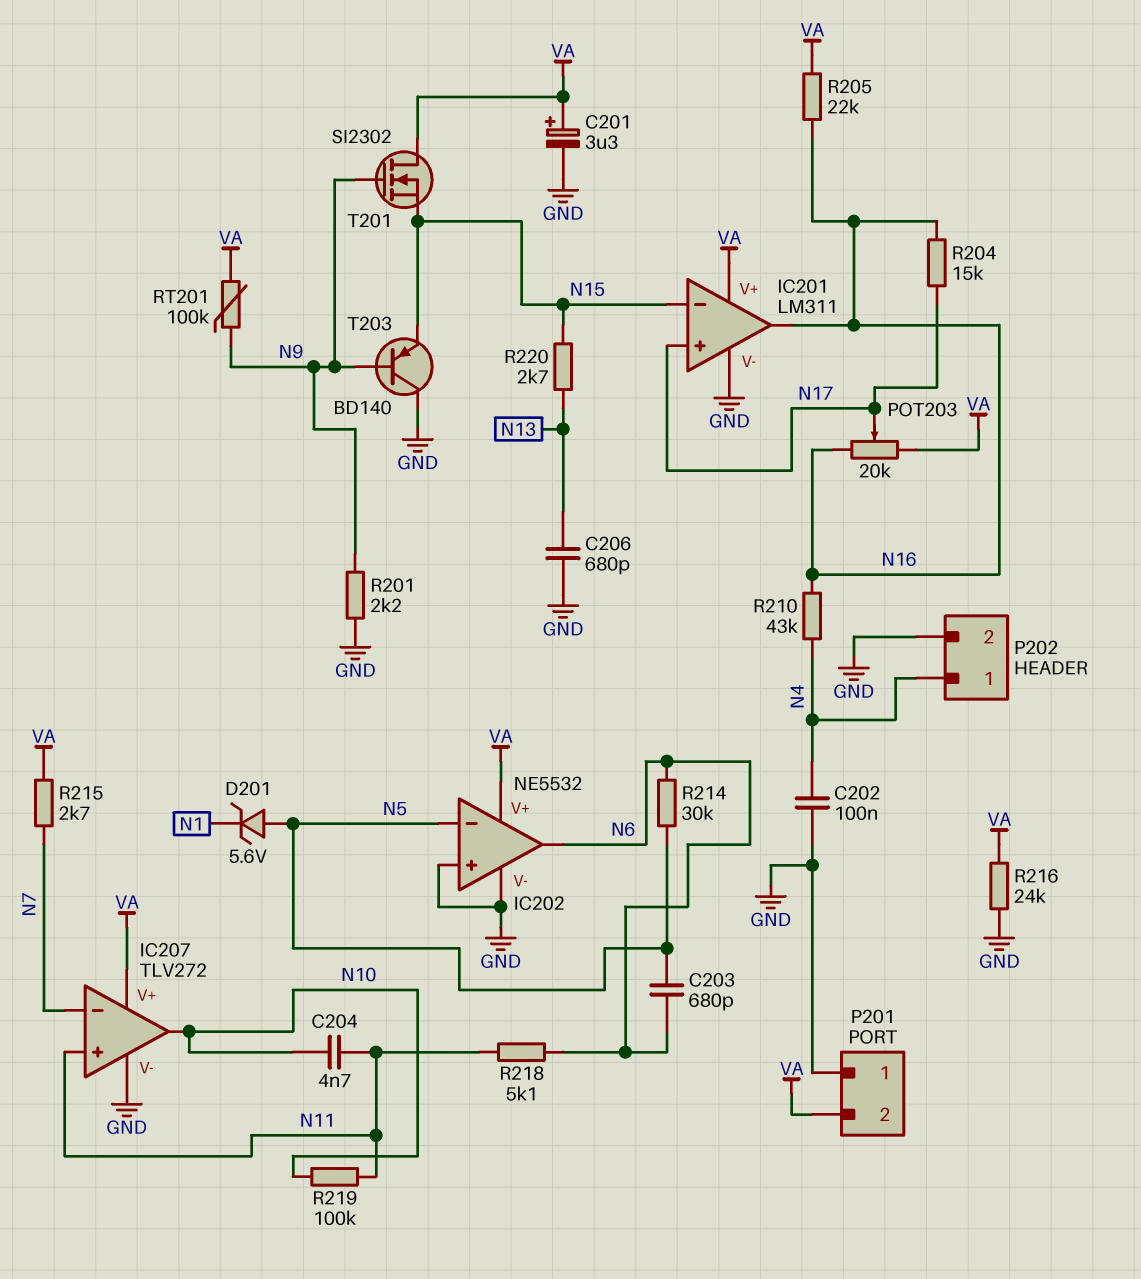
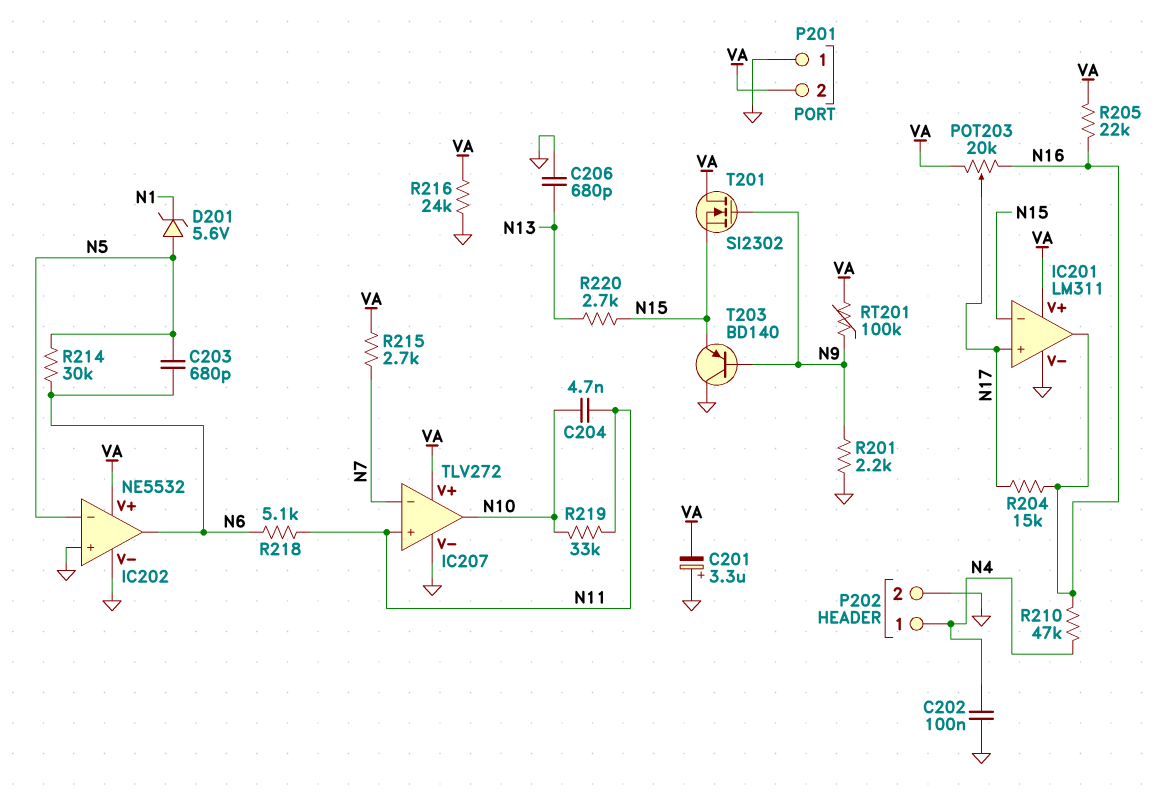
C201: 3.3uF (plus VA, minus GND) -> 3.3uF (plus GND, minus VA)
R210: 43k (N4, N16) -> 47k (N4, N16)
R219: 100k (N10, N11) -> 33k (N10, N11)

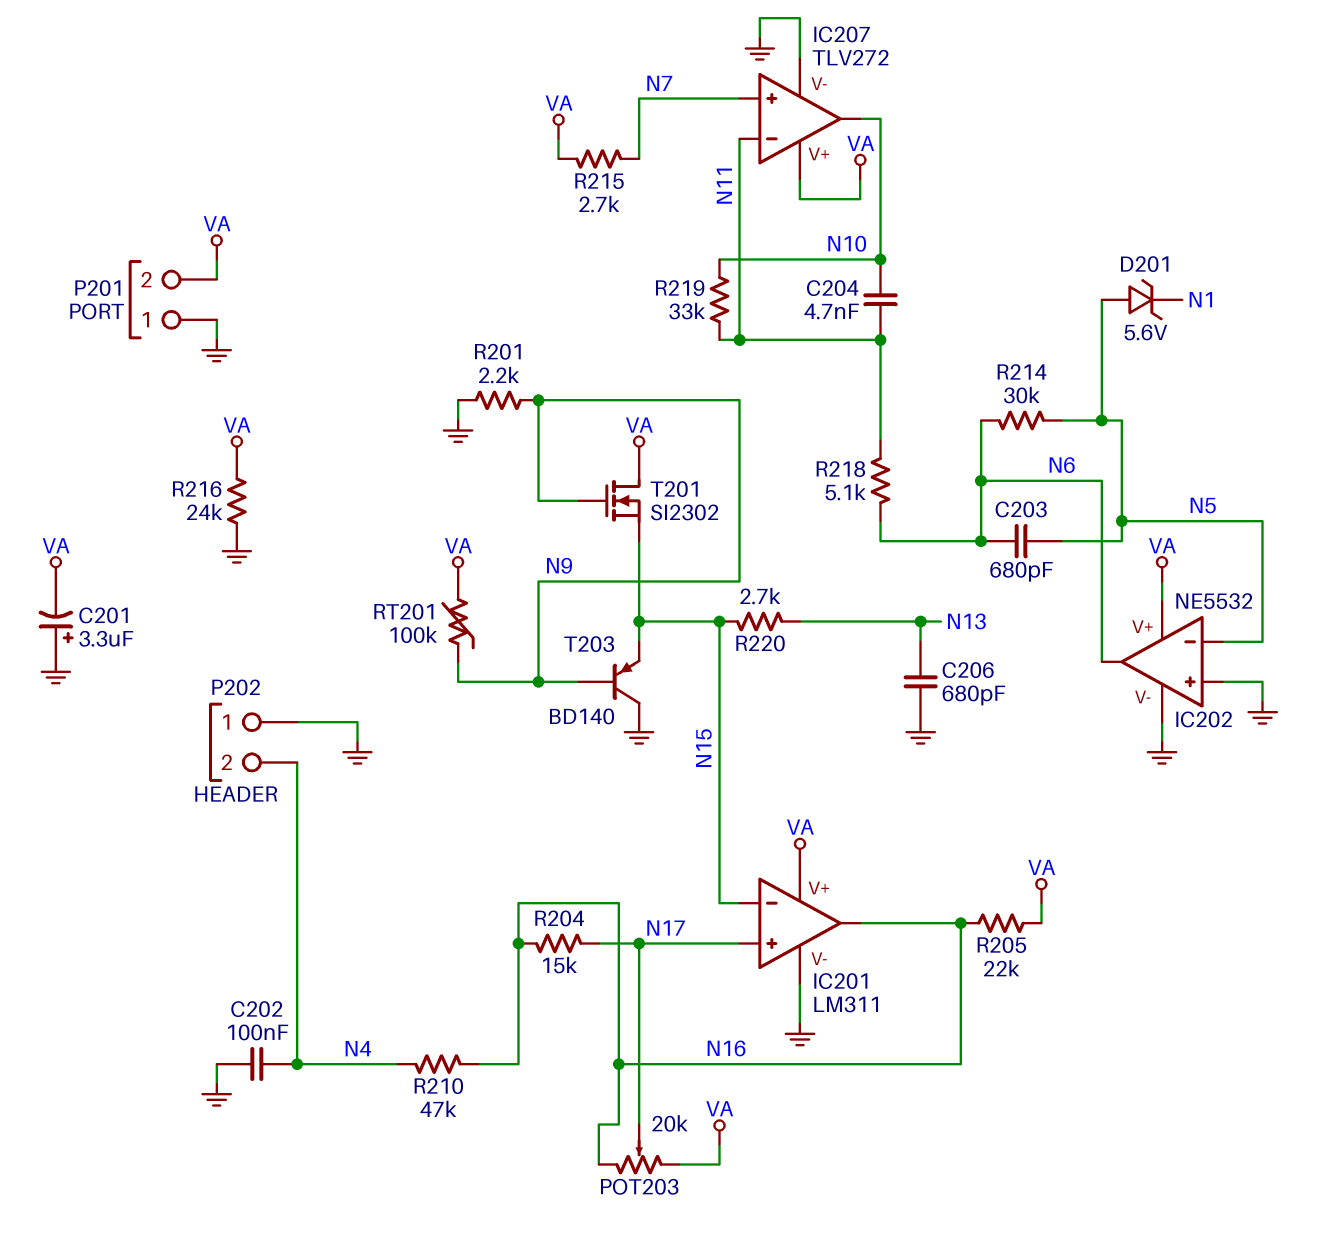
IC207 pin in+: N11 -> N7
IC207 pin in-: N7 -> N11
P202 pin 1: N4 -> GND
P202 pin 2: GND -> N4

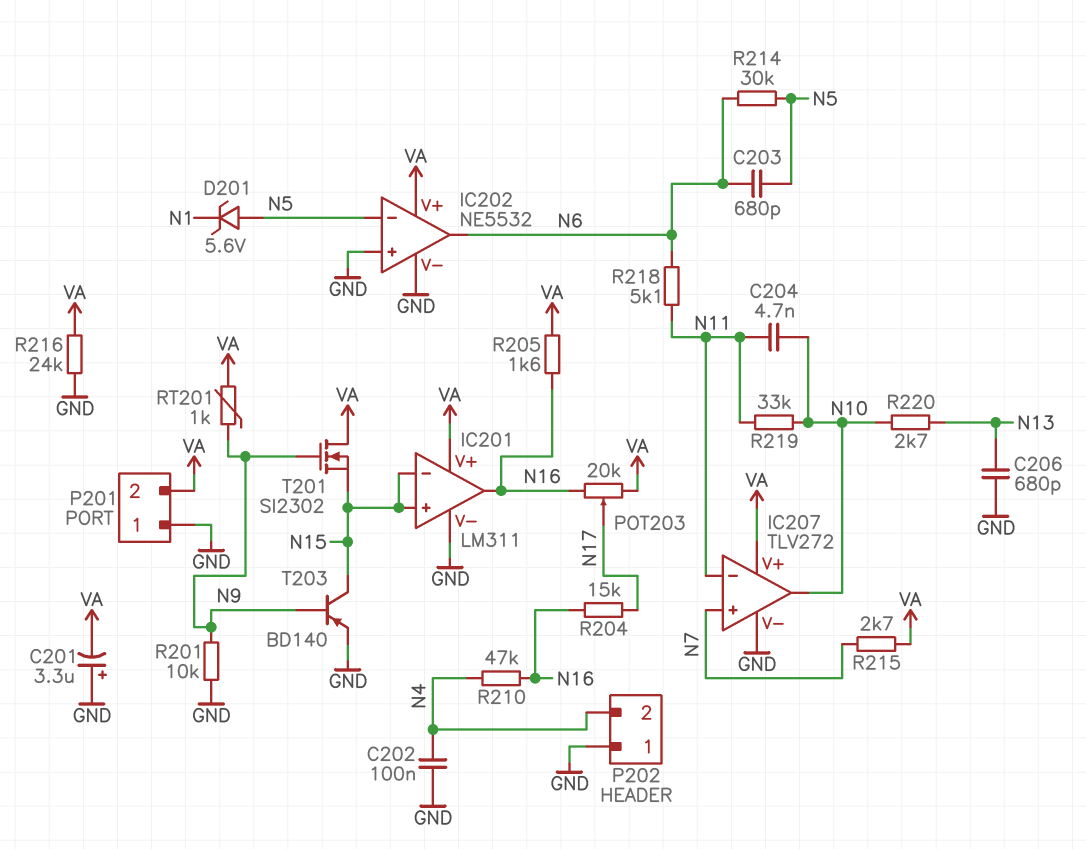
IC201 pin in+: N17 -> N15
R201: 2.2k (GND, N9) -> 10k (GND, N9)
R205: 22k (N16, VA) -> 1.6k (N16, VA)
R220: 2.7k (N13, N15) -> 2.7k (N10, N13)
RT201: 100k (N9, VA) -> 1k (N9, VA)
T203: PNP BD140 (B N9, C GND, E N15) -> PNP BD140 (B N9, C N15, E GND)

